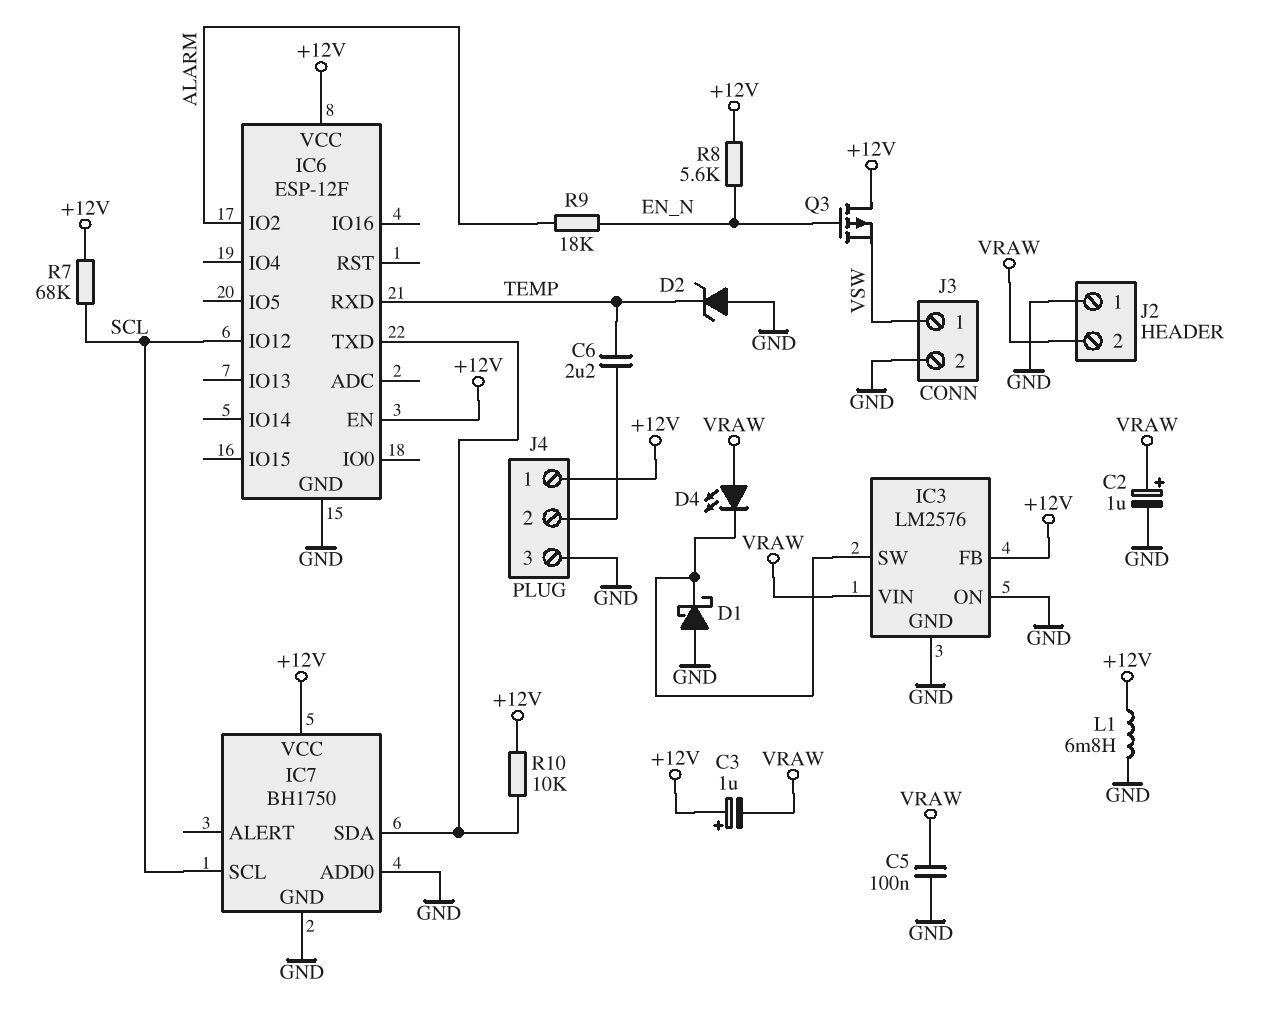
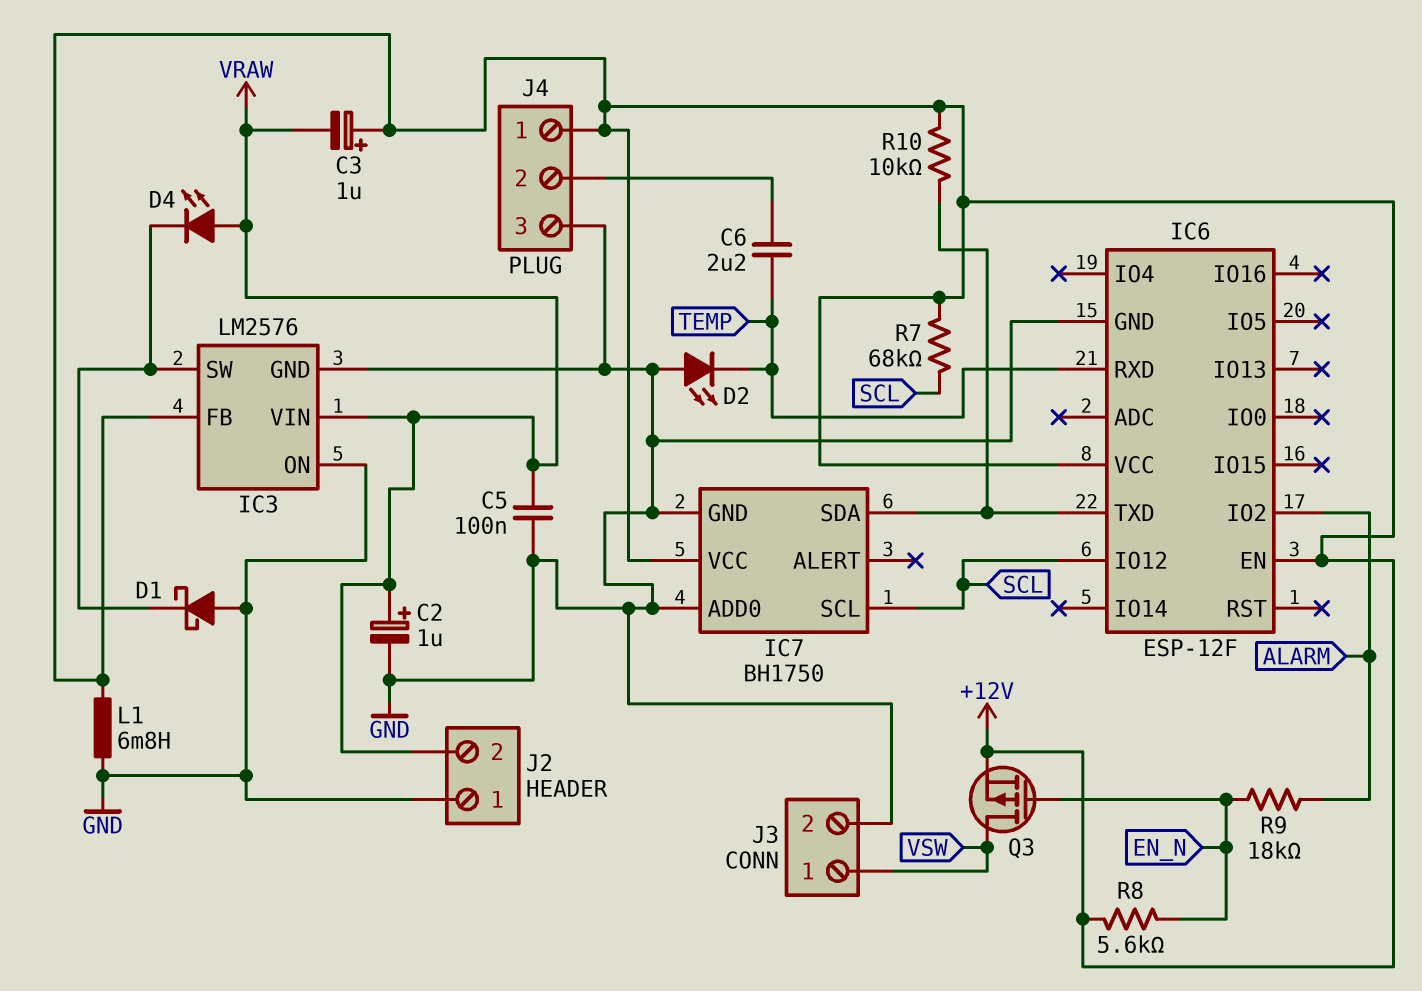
D2: zener (A GND, K TEMP) -> LED (A GND, K TEMP)
Q3: PMOS (G EN_N, D +12V, S VSW) -> PMOS (G EN_N, D VSW, S +12V)

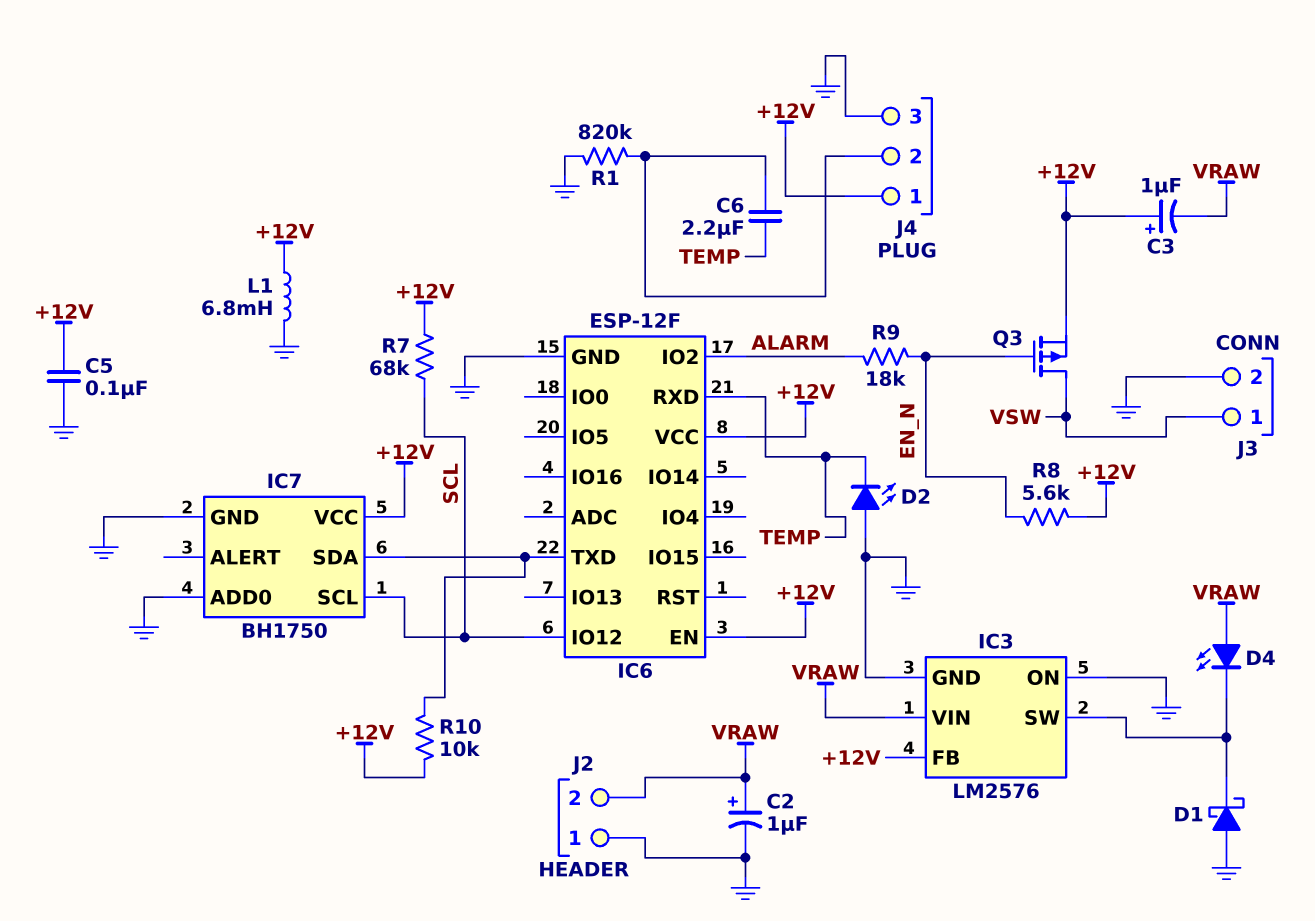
C5: 100nF (GND, VRAW) -> 100nF (+12V, GND)
R1: none -> 820k (GND, J4/2)

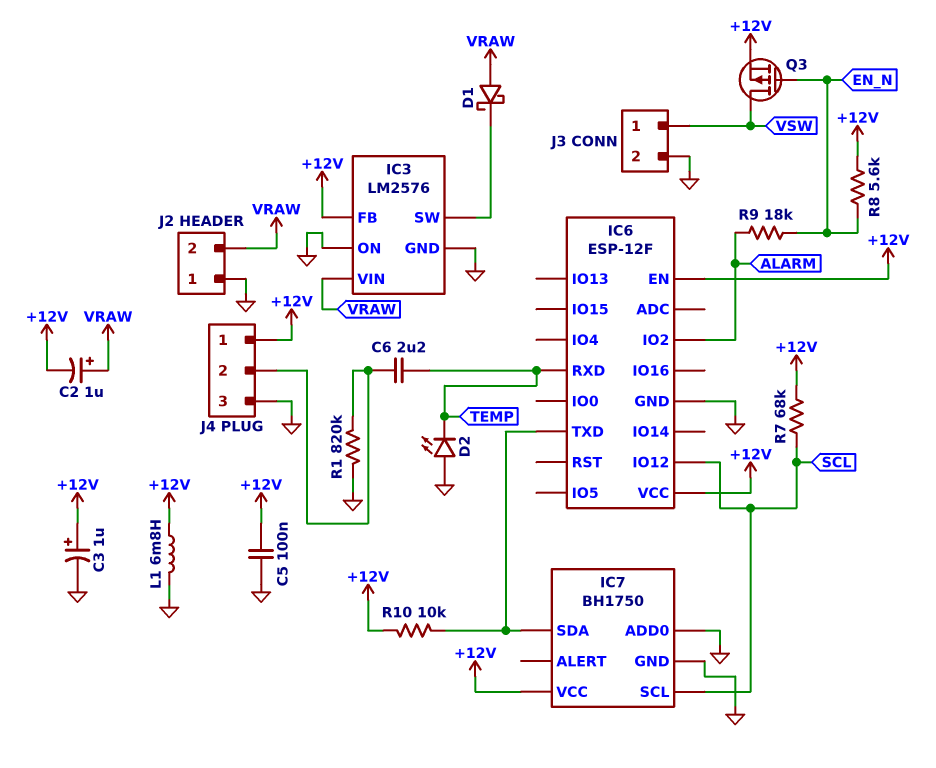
C2: 1uF (plus VRAW, minus GND) -> 1uF (plus VRAW, minus +12V)
C3: 1uF (plus +12V, minus VRAW) -> 1uF (plus +12V, minus GND)
D1: schottky (A GND, K IC3/SW) -> schottky (A VRAW, K IC3/SW)
D4: LED (A VRAW, K IC3/SW) -> none

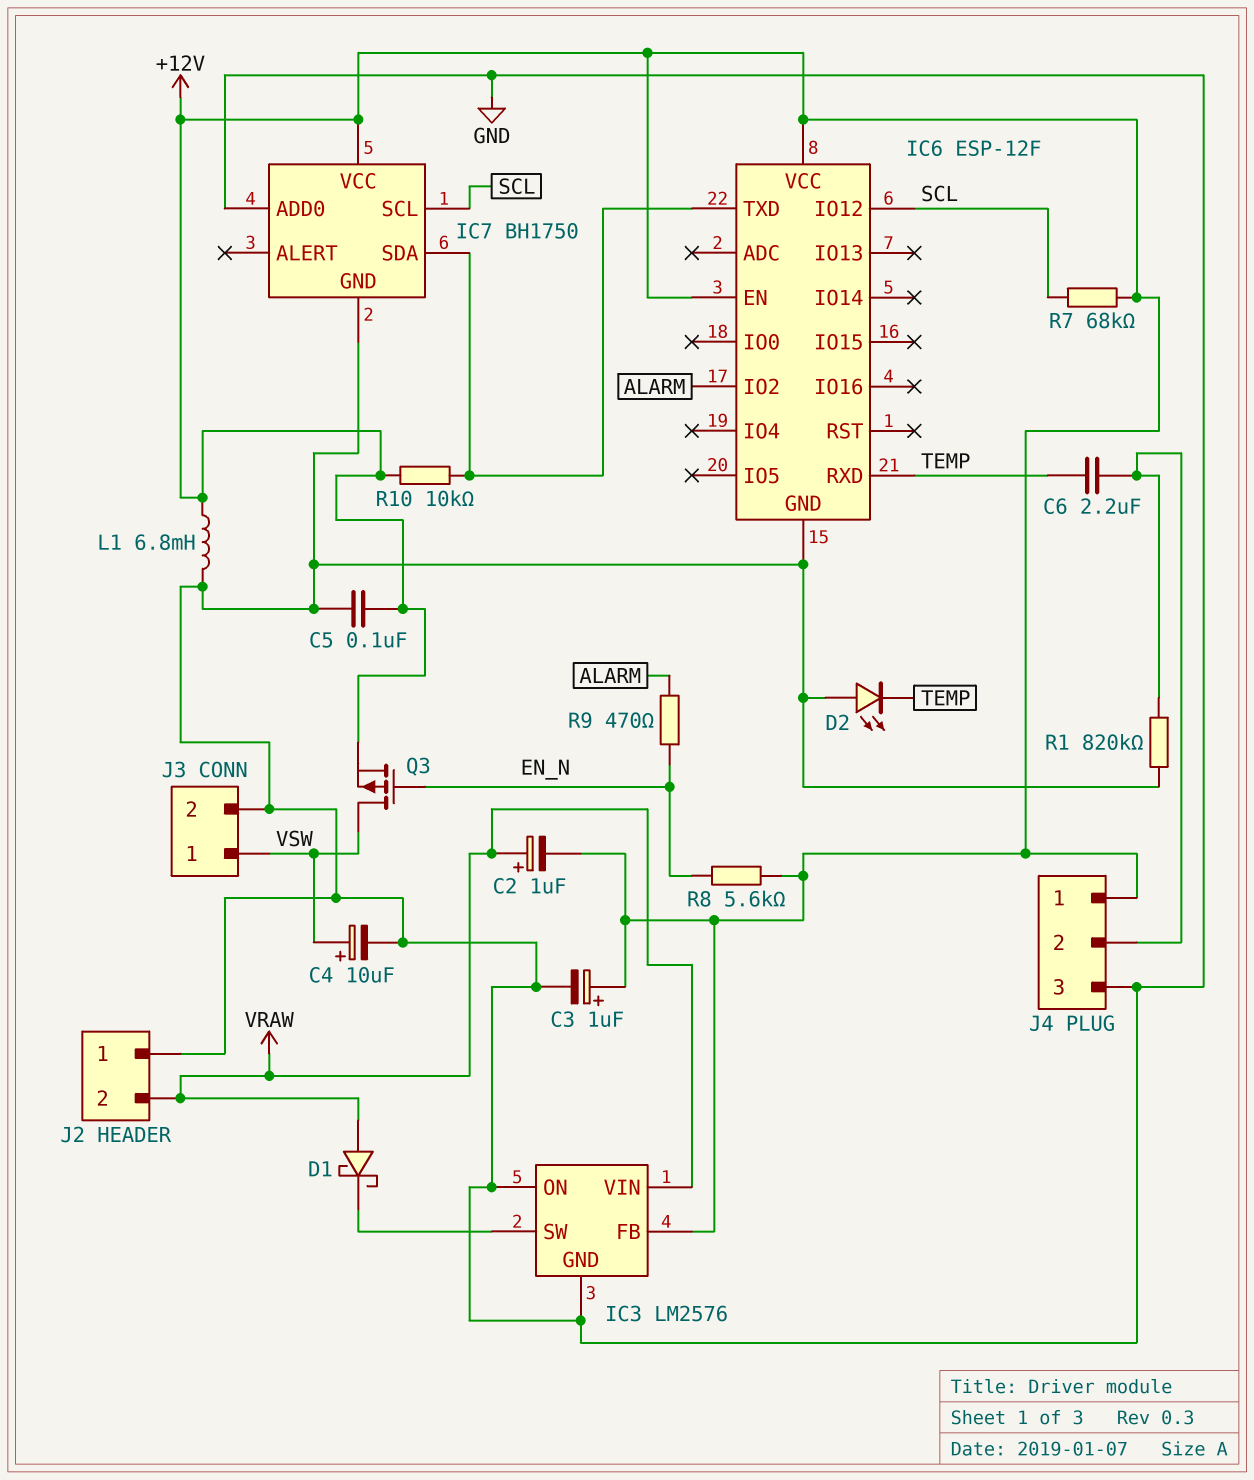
C4: none -> 10uF (plus VSW, minus GND)
R9: 18k (ALARM, EN_N) -> 470 (ALARM, EN_N)

